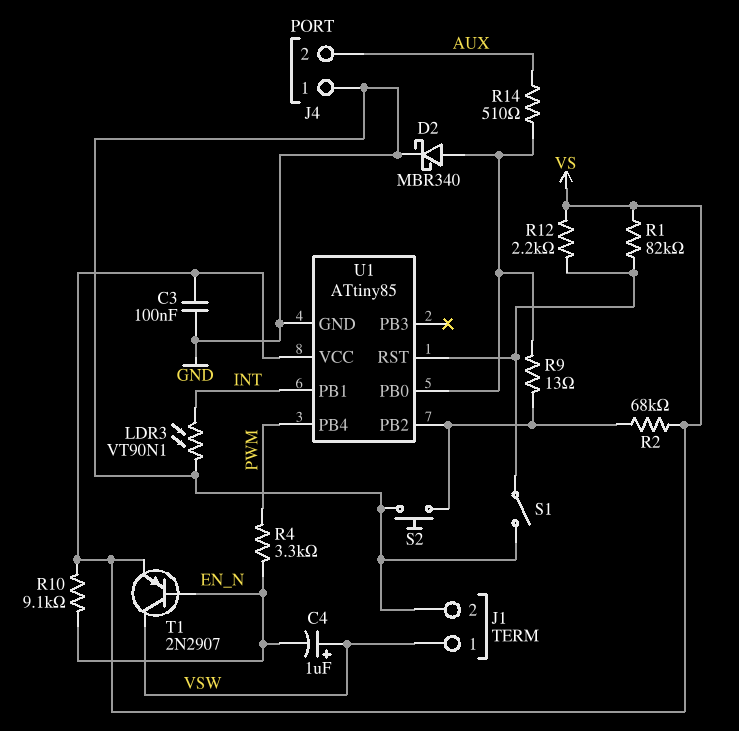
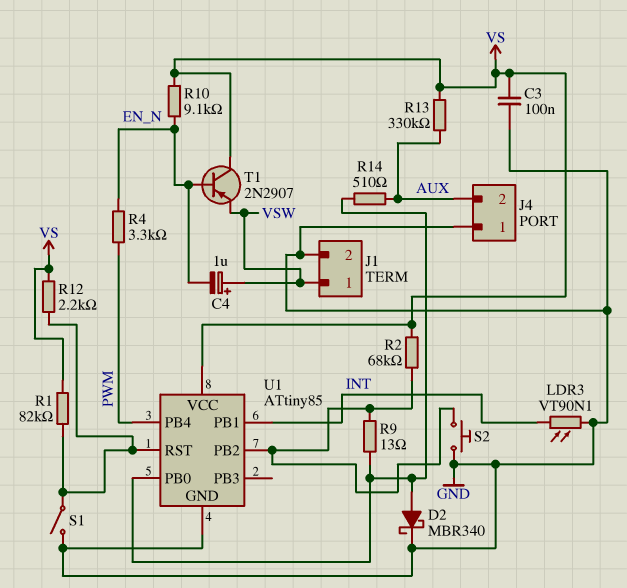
R13: none -> 330k (AUX, VS)
T1: PNP 2N2907 (B EN_N, C VSW, E VS) -> PNP 2N2907 (B EN_N, C VS, E VSW)

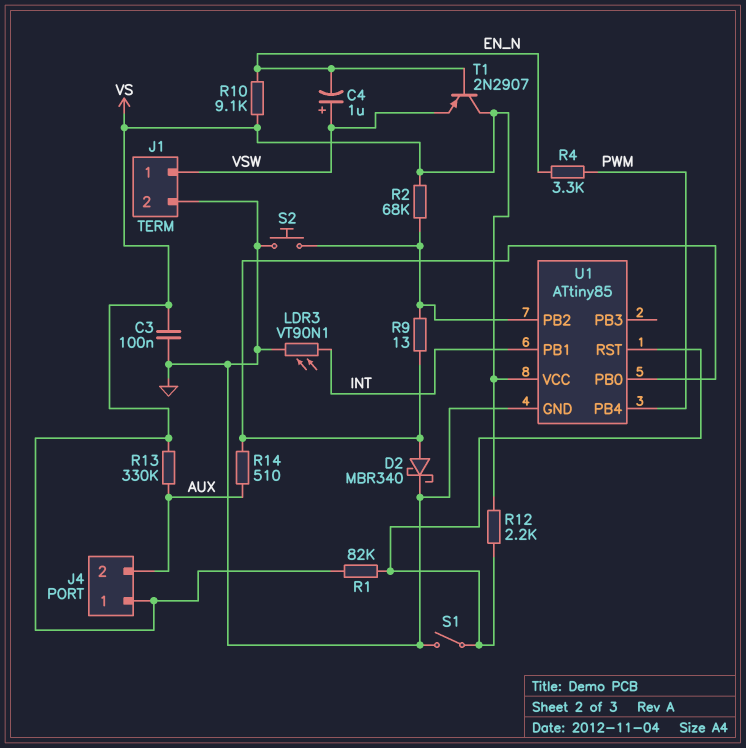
J4 pin 1: GND -> VS

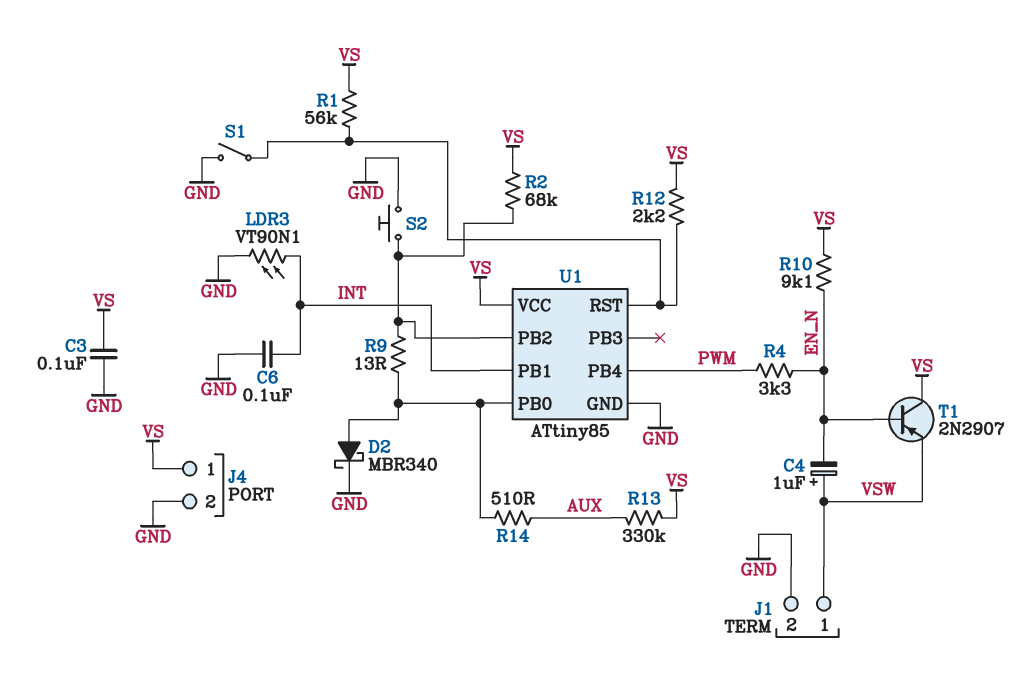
C6: none -> 100nF (GND, INT)
J4 pin 2: AUX -> GND
R1: 82k (U1/RST, VS) -> 56k (U1/RST, VS)

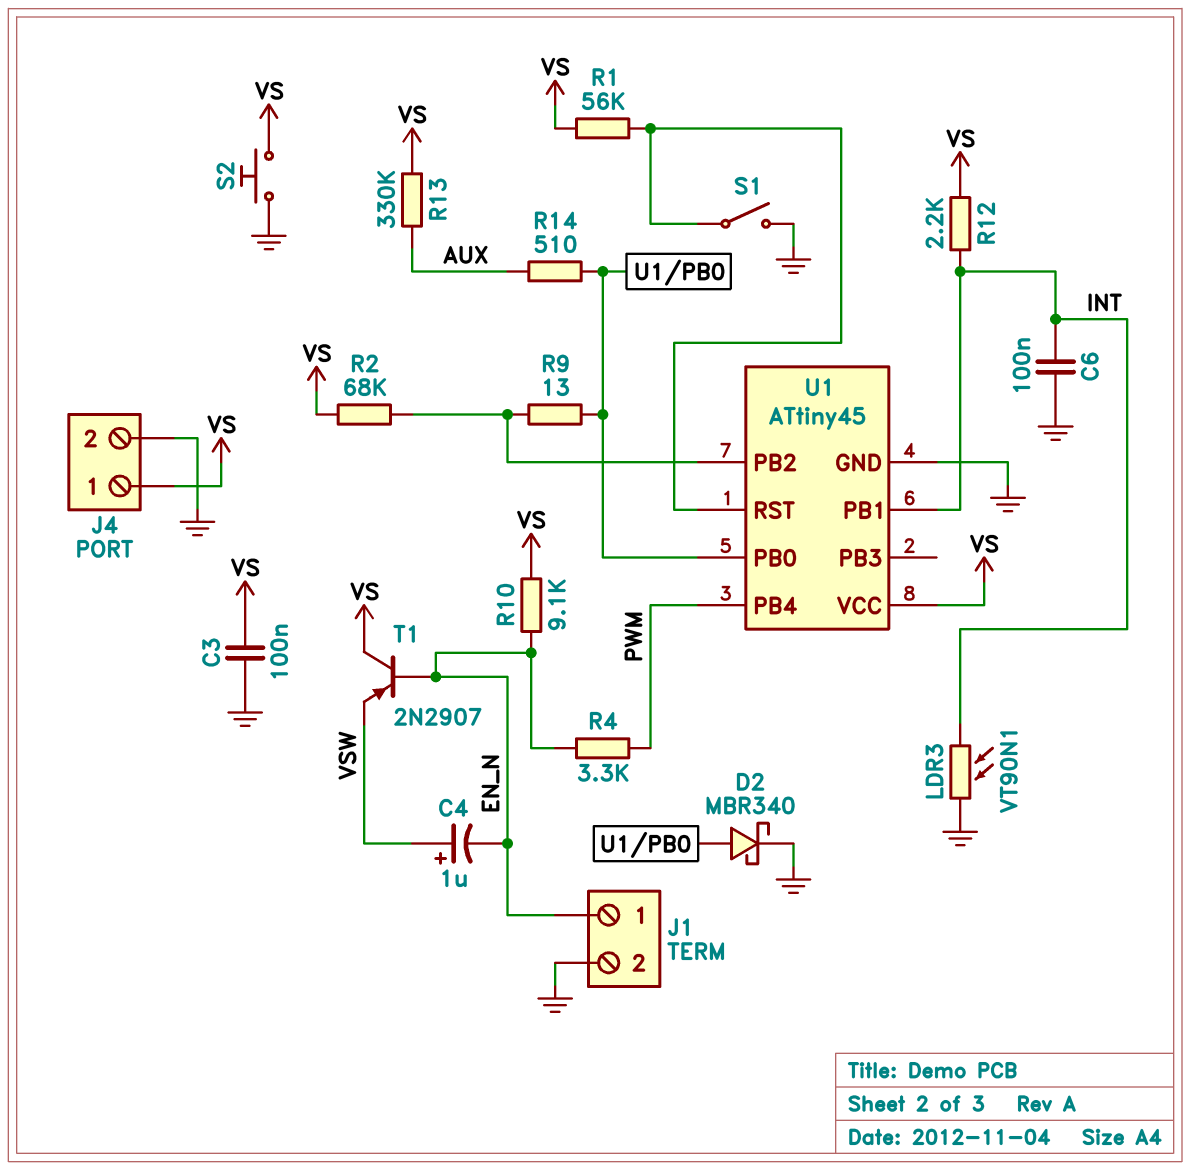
J1 pin 1: VSW -> EN_N
R12: 2.2k (U1/RST, VS) -> 2.2k (INT, VS)
S2: button (GND, U1/PB2) -> button (GND, VS)
U1: ATtiny85 -> ATtiny45

